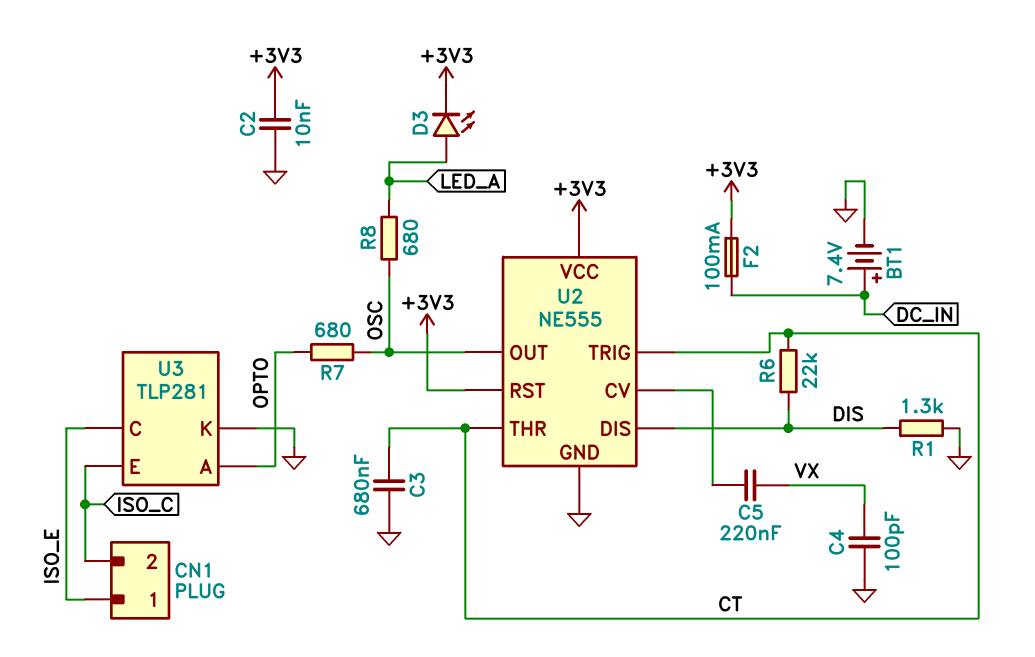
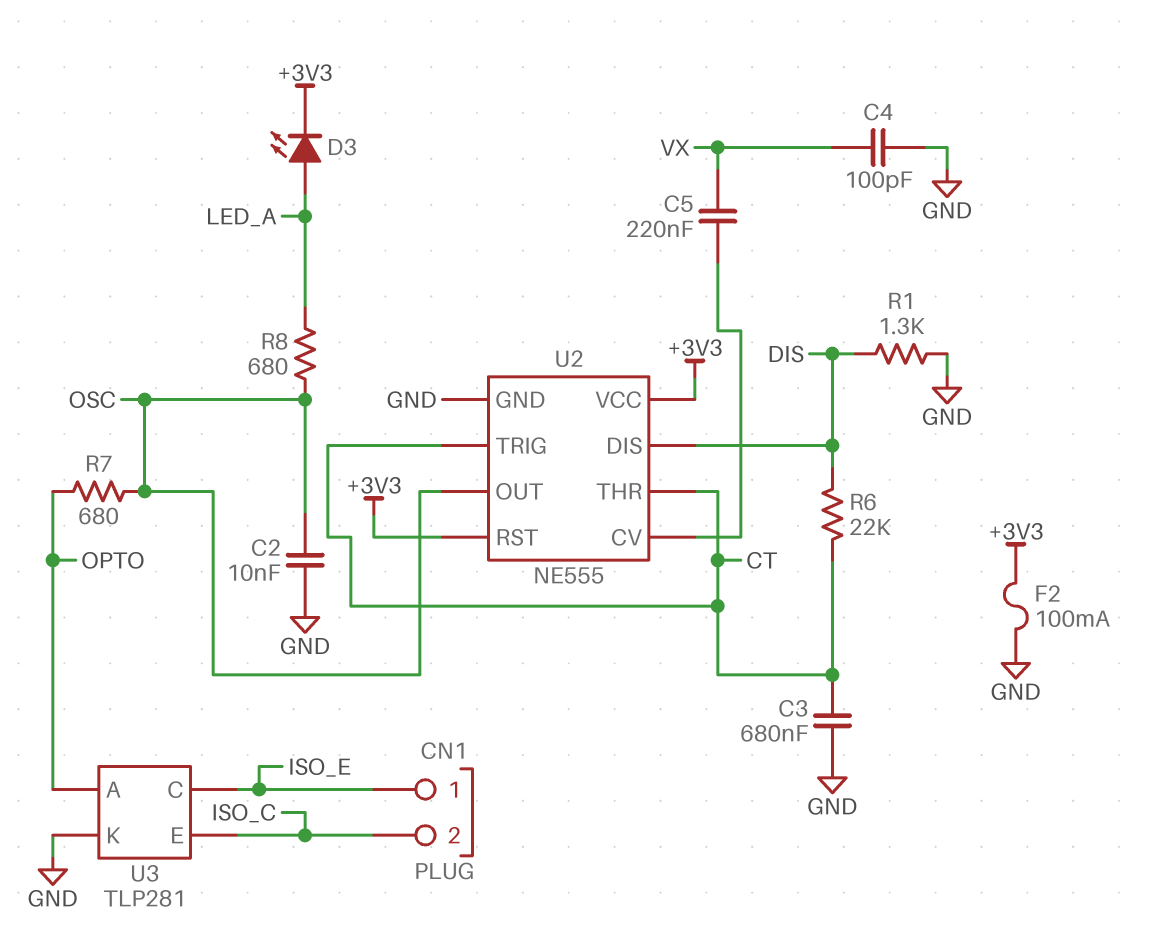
BT1: 7.4V (plus DC_IN, minus GND) -> none
C2: 10nF (+3V3, GND) -> 10nF (GND, OSC)
F2: 100mA (+3V3, DC_IN) -> 100mA (+3V3, GND)

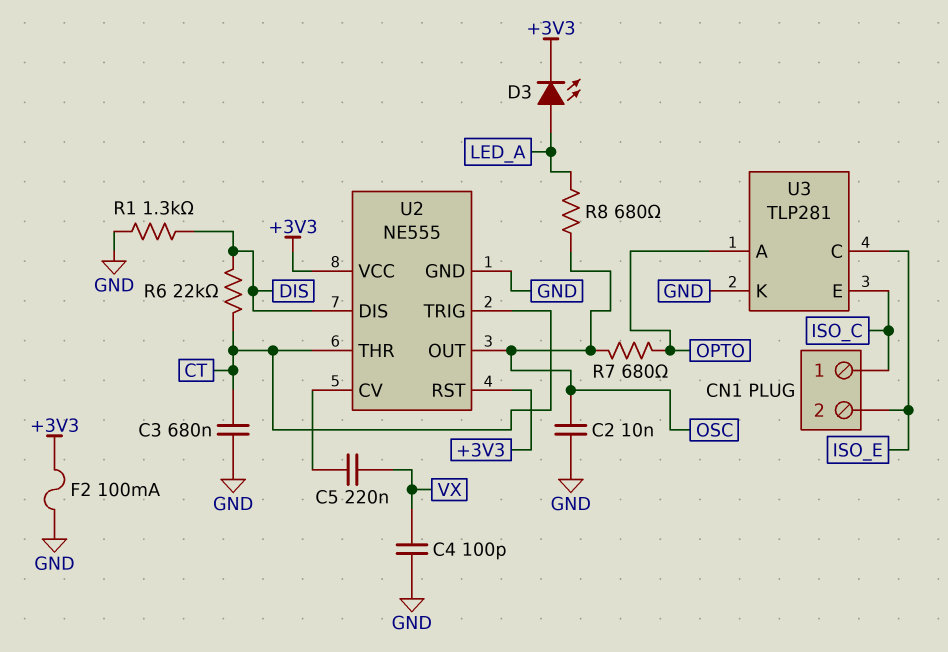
CN1 pin 1: ISO_E -> ISO_C
CN1 pin 2: ISO_C -> ISO_E

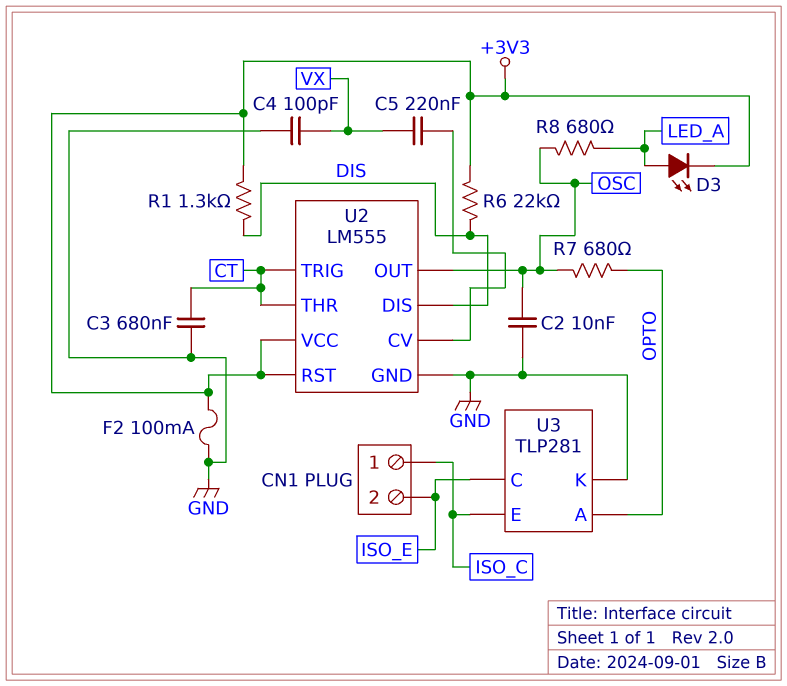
R1: 1.3k (DIS, GND) -> 1.3k (+3V3, DIS)
R6: 22k (CT, DIS) -> 22k (+3V3, DIS)
U2: NE555 -> LM555

